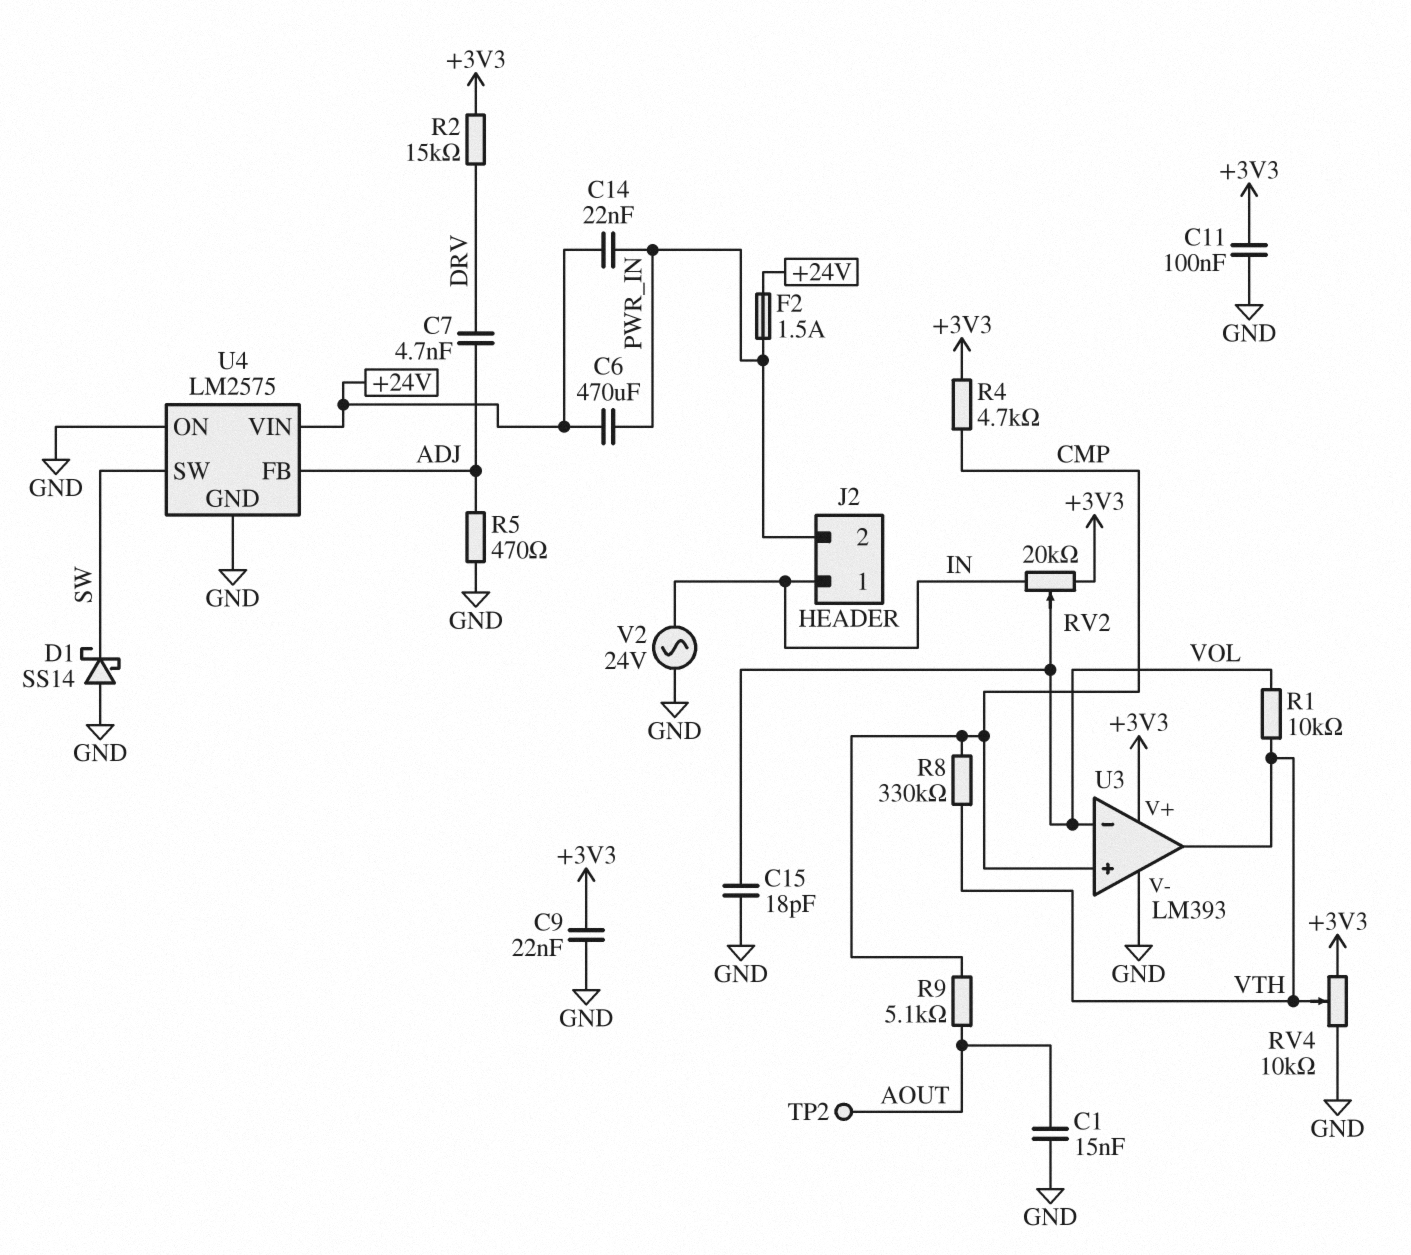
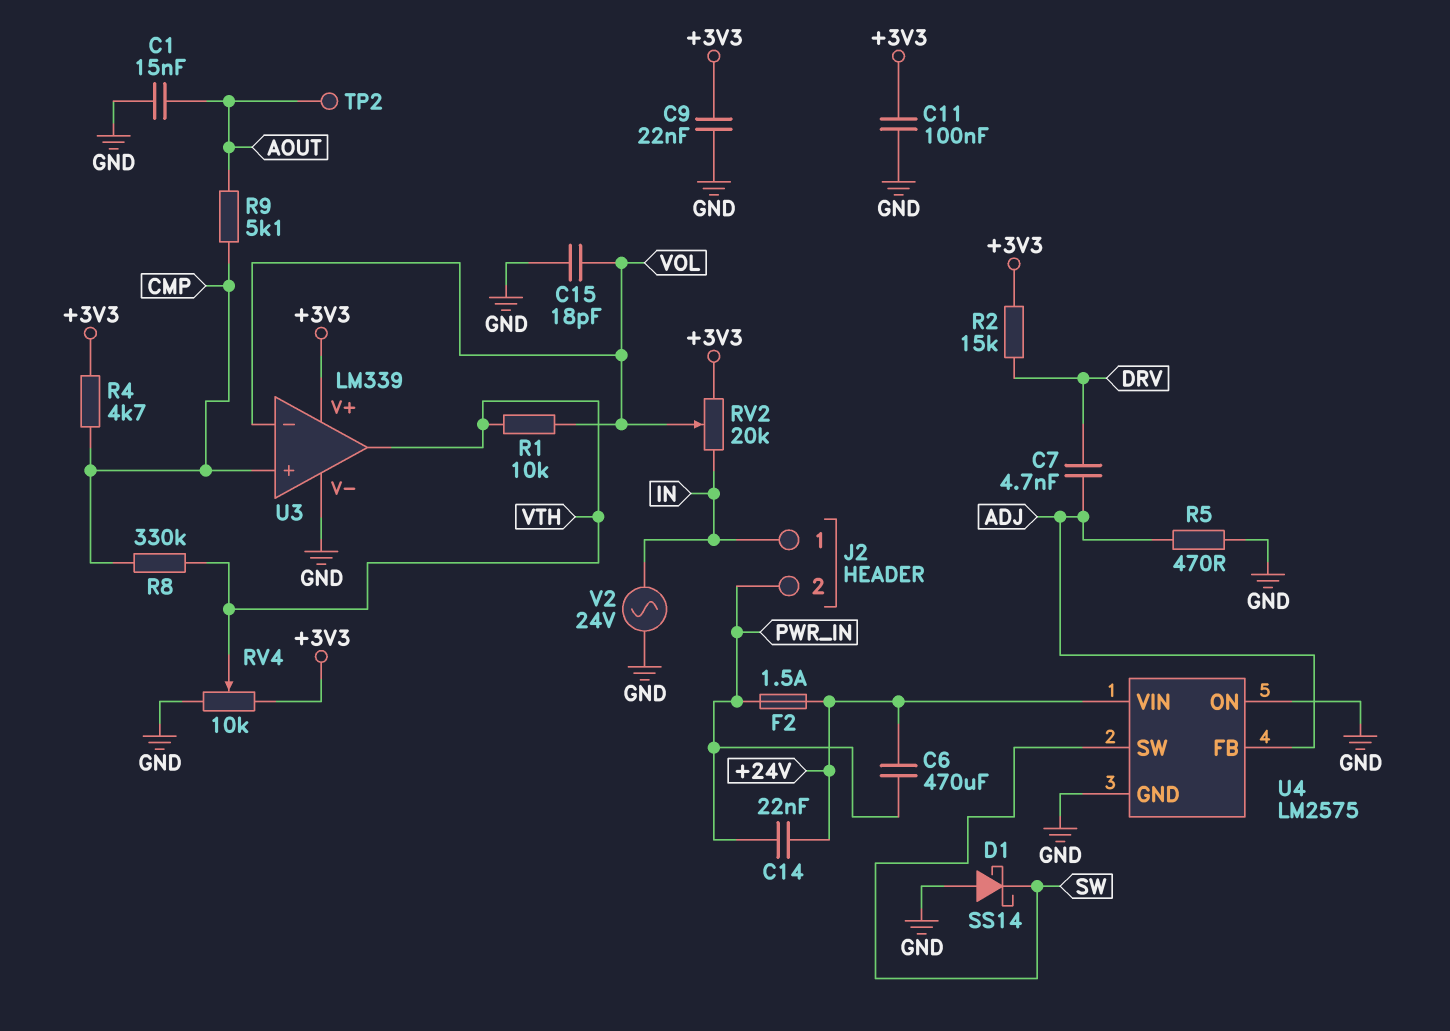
U3: LM393 -> LM339

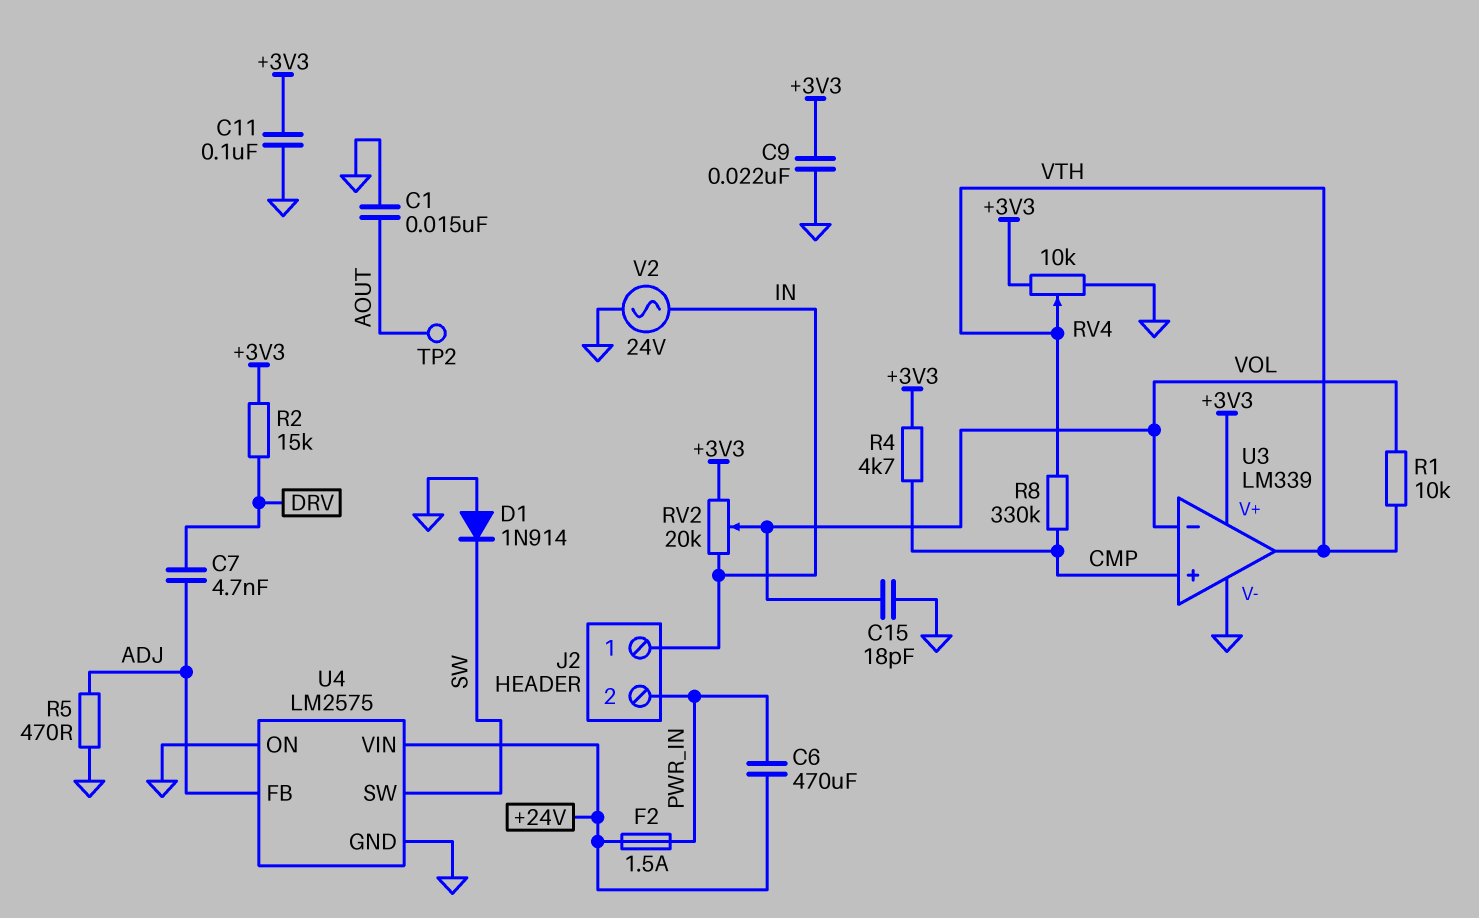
C14: 22nF (+24V, PWR_IN) -> none
D1: schottky SS14 (A GND, K SW) -> diode 1N914 (A GND, K SW)
R9: 5.1k (AOUT, CMP) -> none

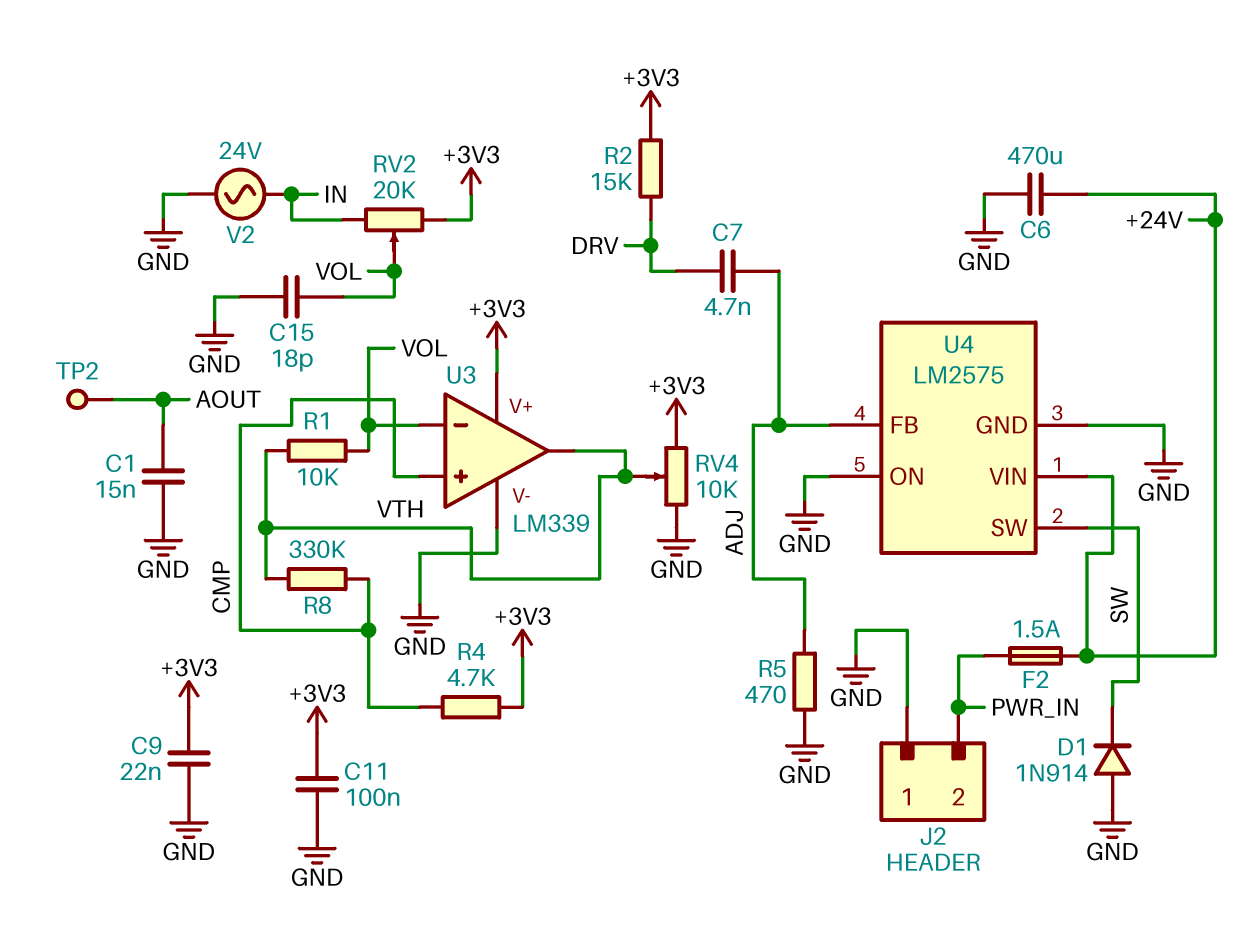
C6: 470uF (+24V, PWR_IN) -> 470uF (+24V, GND)
J2 pin 1: IN -> GND

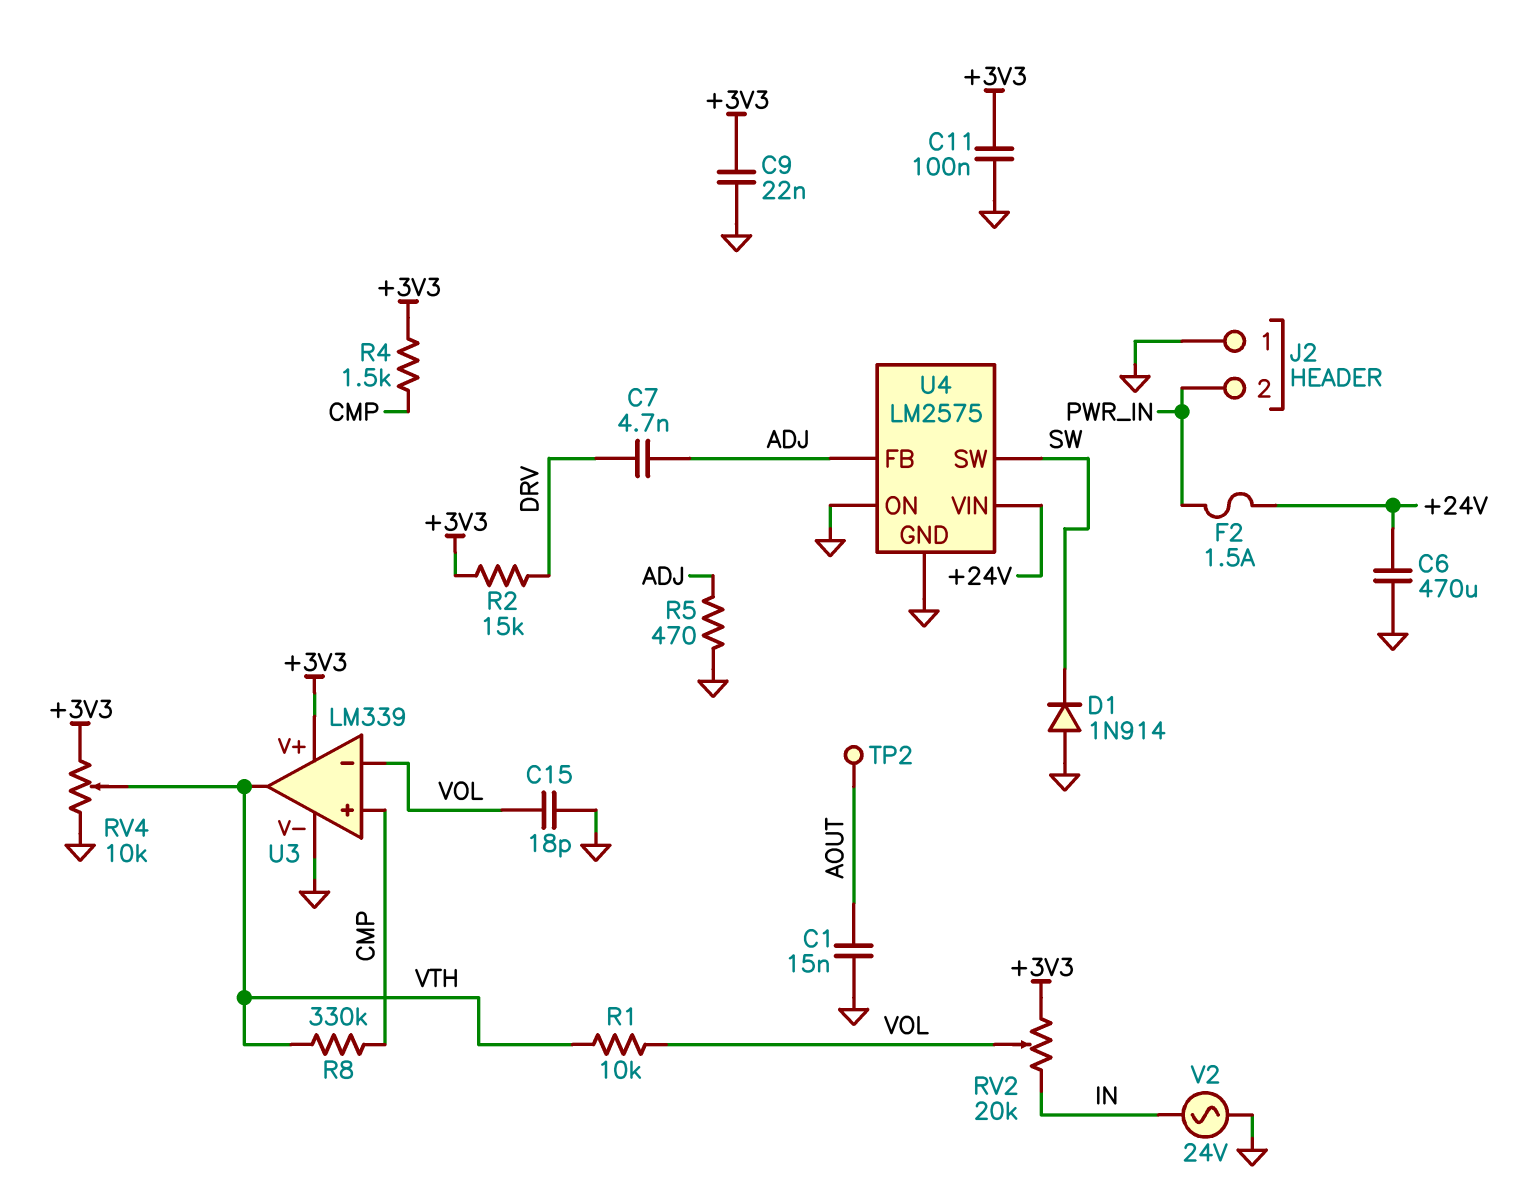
R4: 4.7k (+3V3, CMP) -> 1.5k (+3V3, CMP)

